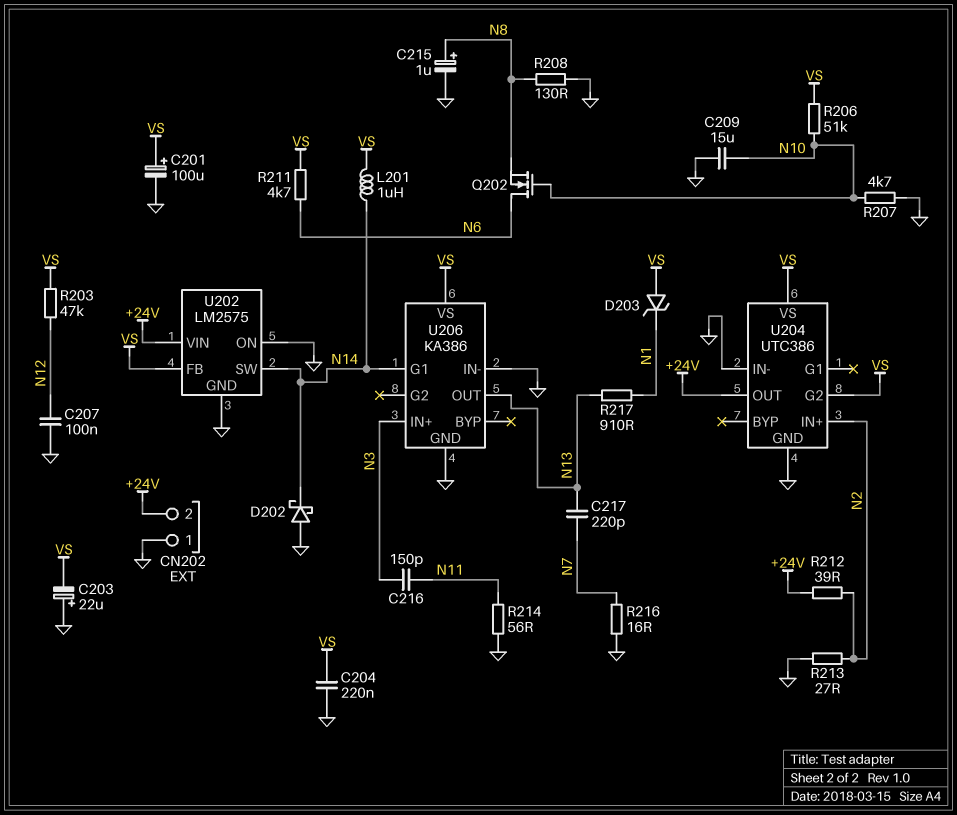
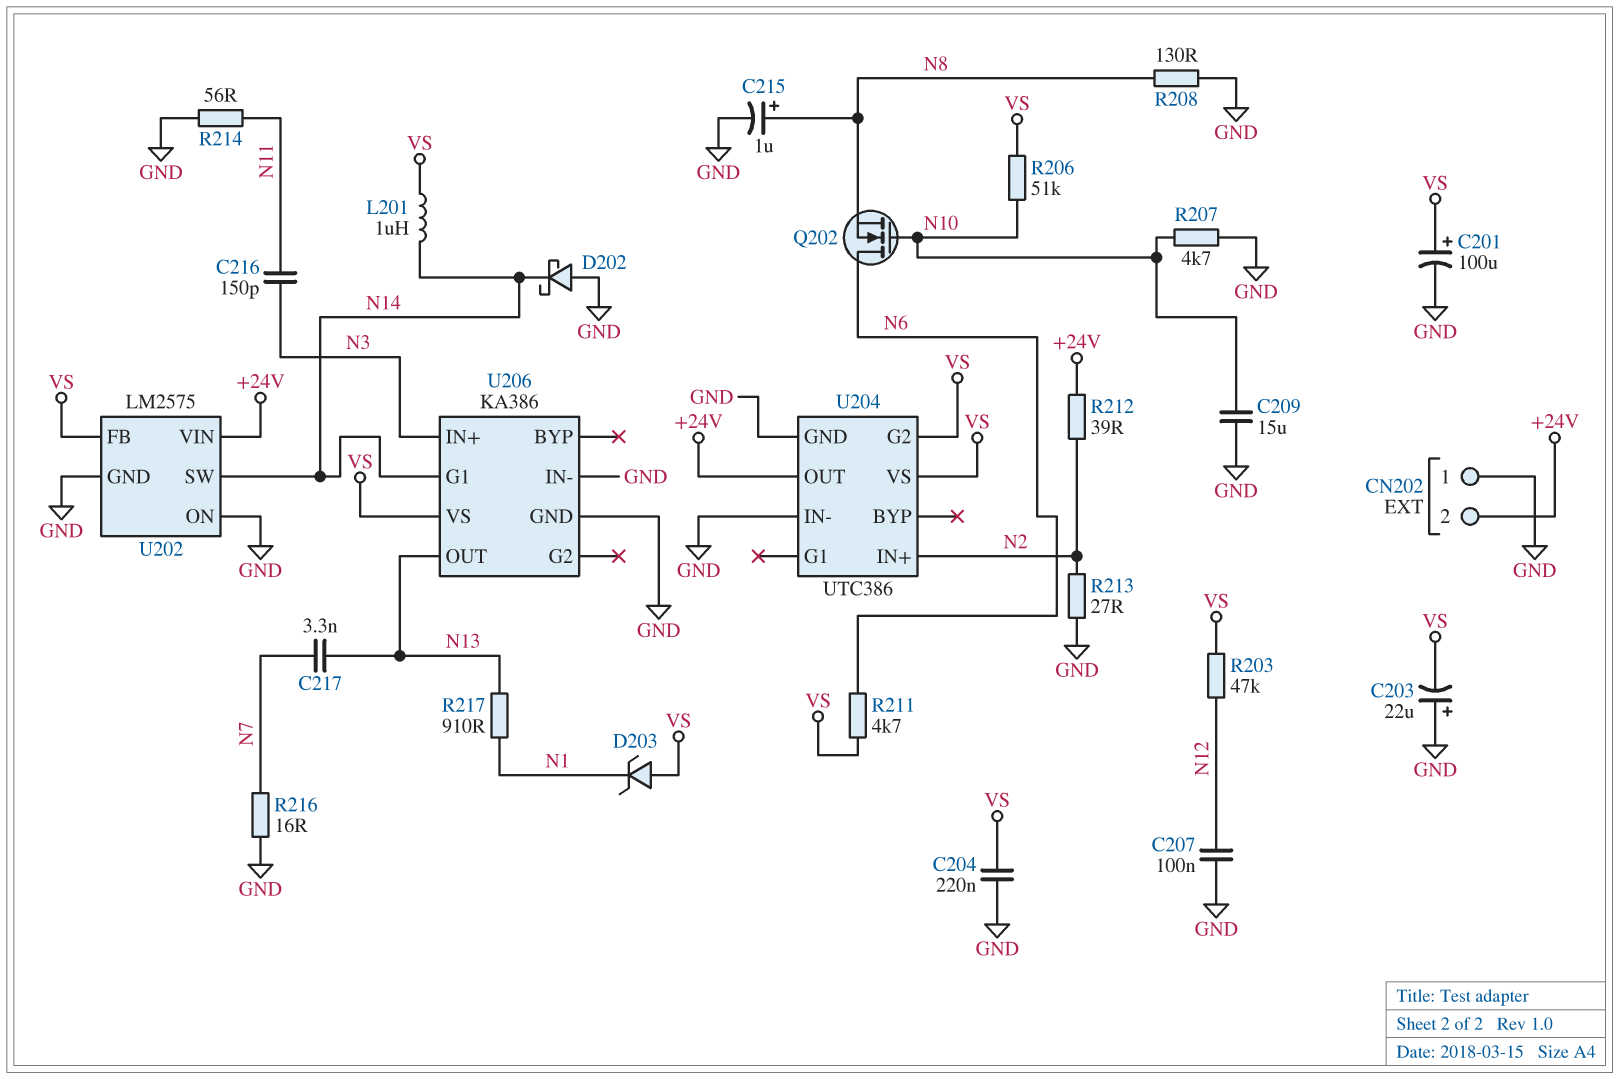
C217: 220pF (N7, N13) -> 3.3nF (N7, N13)

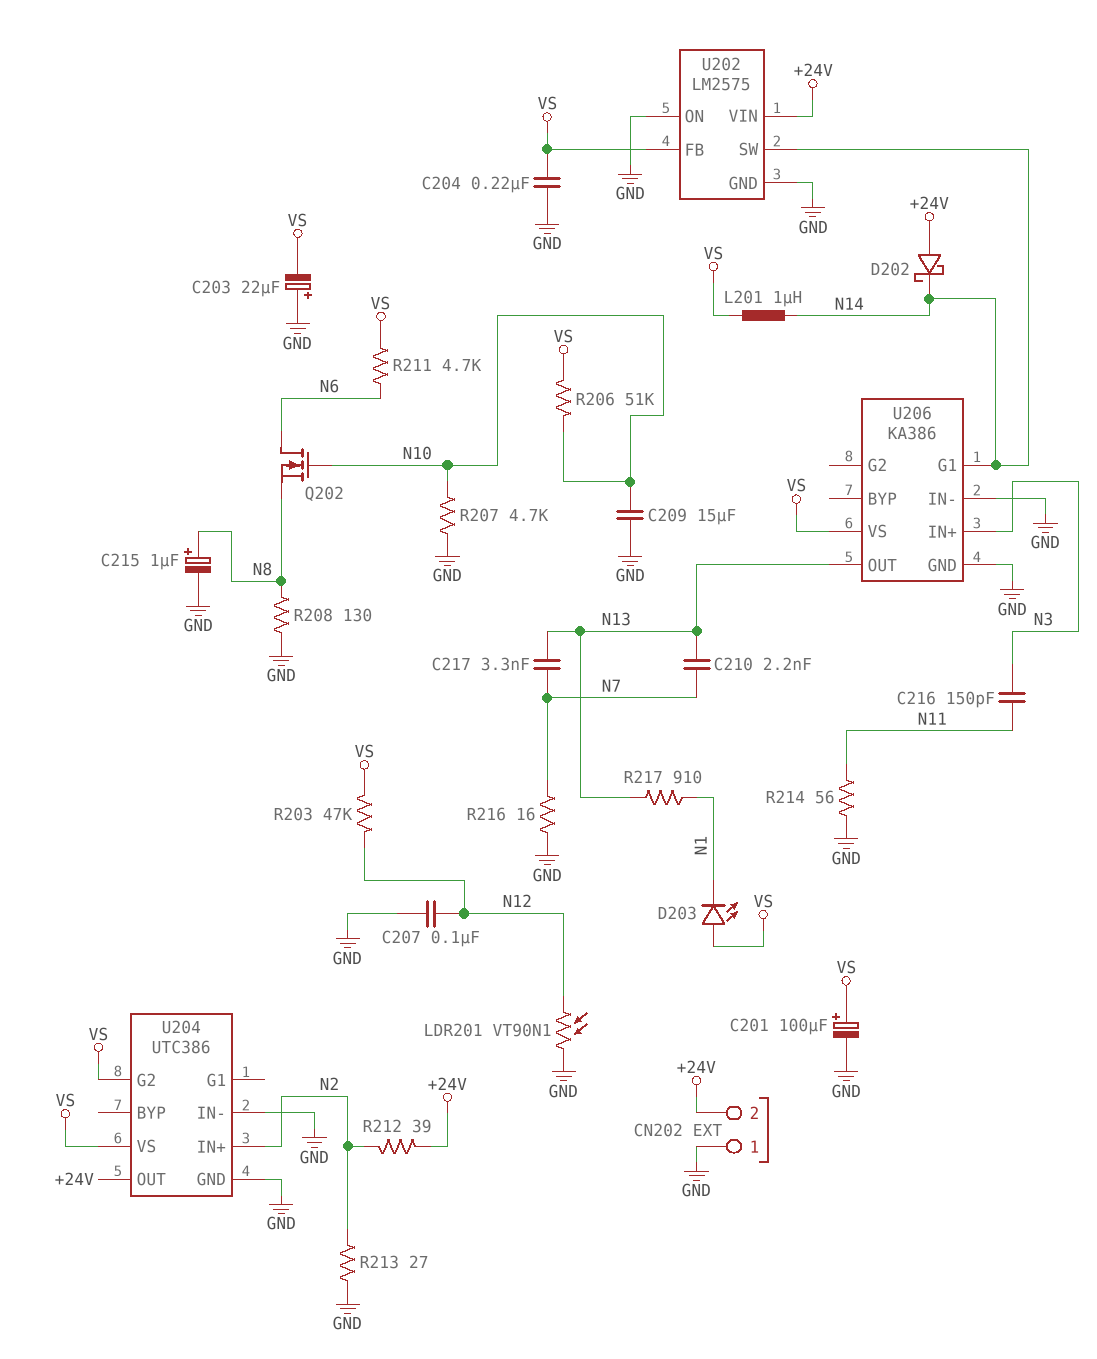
C210: none -> 2.2nF (N7, N13)
D202: schottky (A GND, K N14) -> schottky (A +24V, K N14)
D203: zener (A VS, K N1) -> LED (A VS, K N1)
LDR201: none -> VT90N1 (GND, N12)

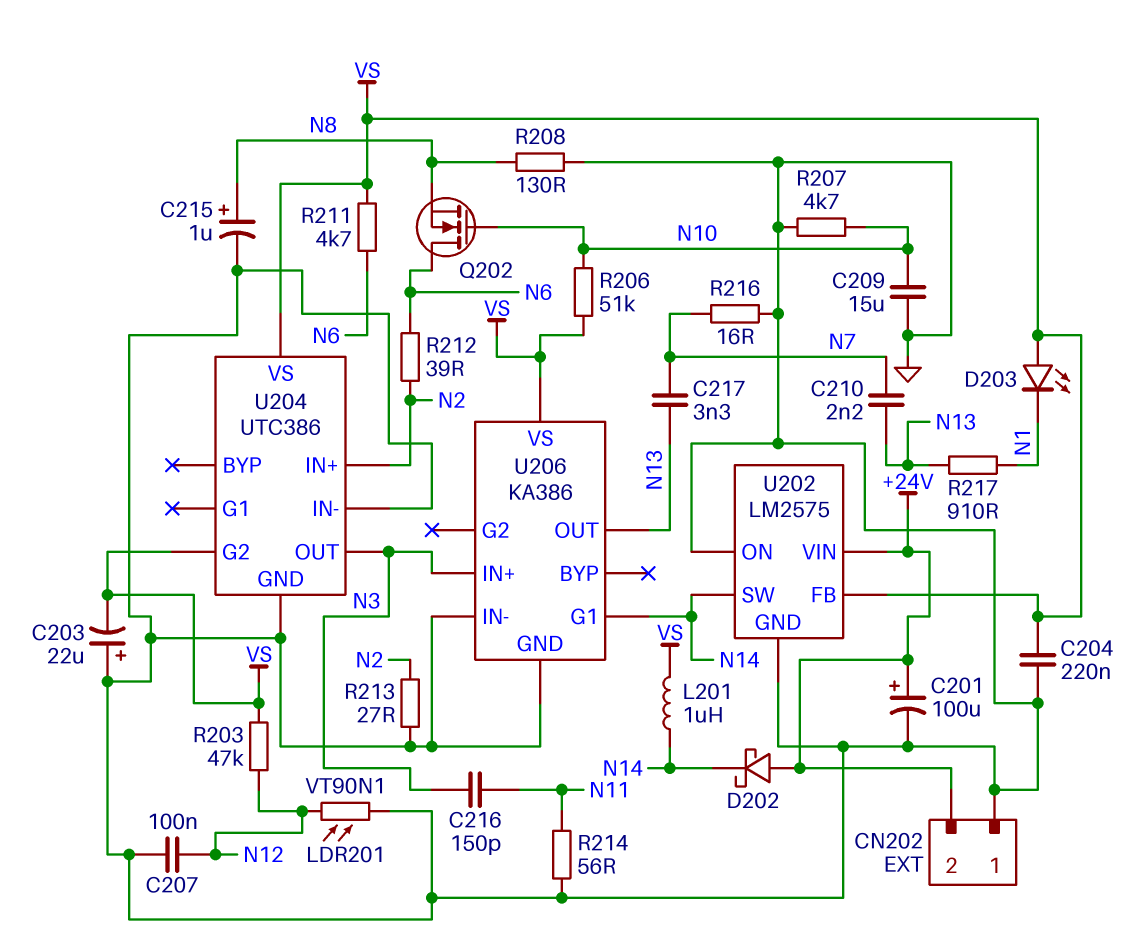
C201: 100uF (plus VS, minus GND) -> 100uF (plus +24V, minus GND)
R212: 39 (+24V, N2) -> 39 (N2, N6)
U204 pin OUT: +24V -> N3

